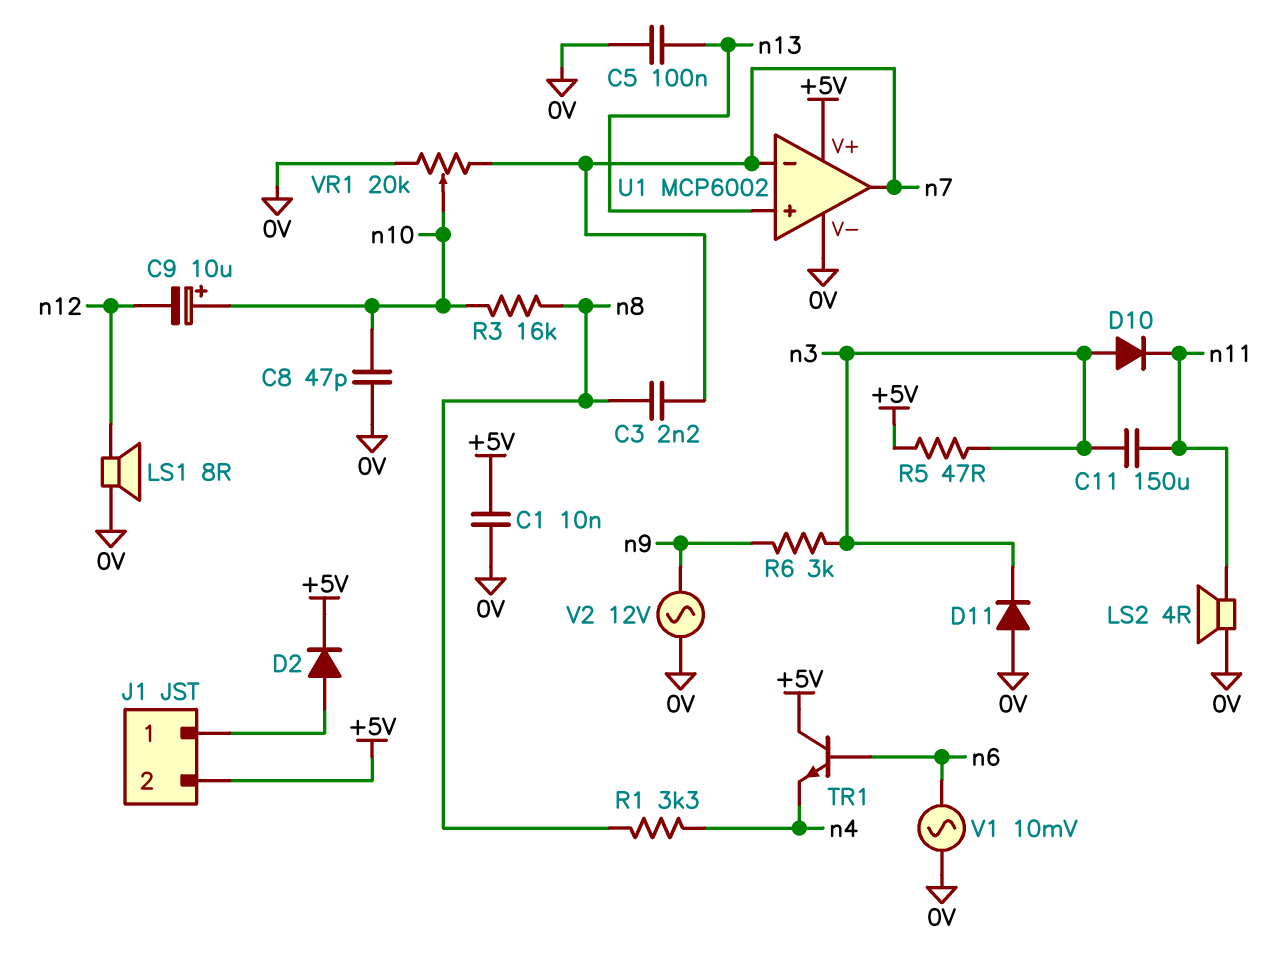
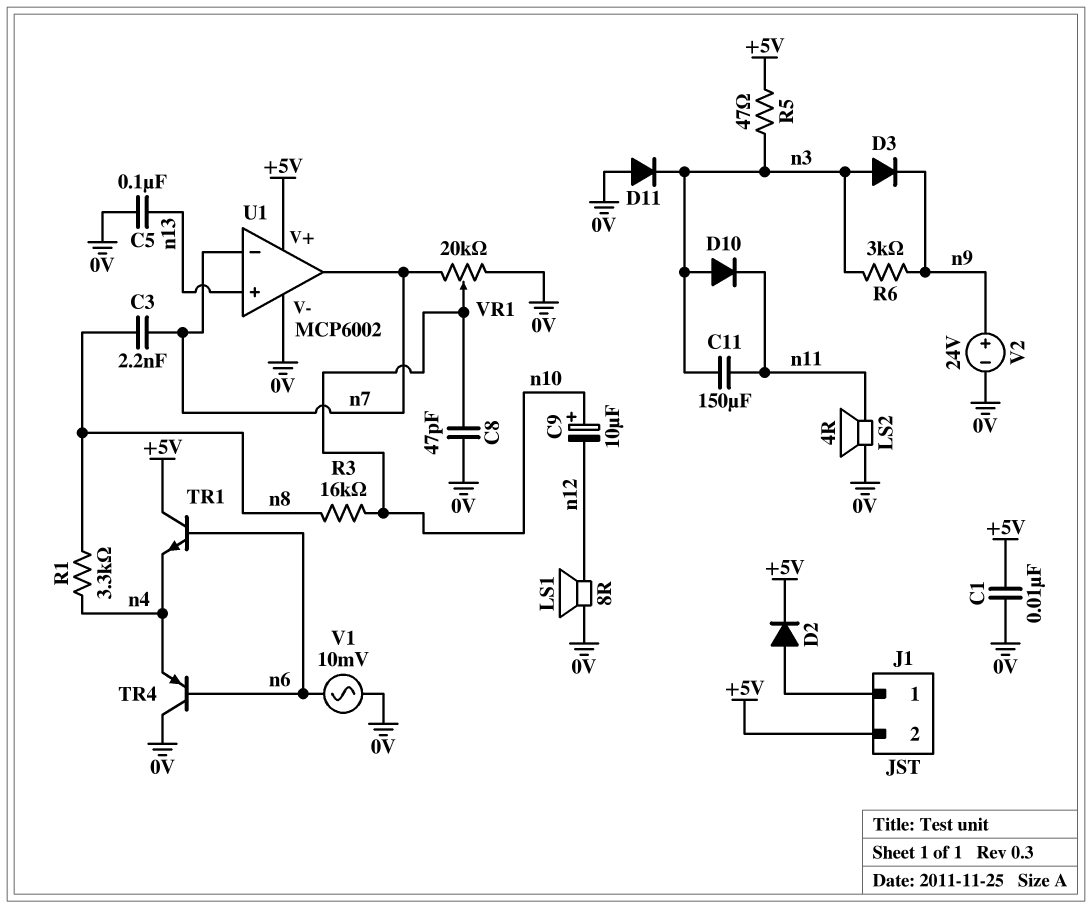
D3: none -> diode (A n3, K n9)
TR4: none -> PNP (B n6, C 0V, E n4)
V2: AC 12V (0V, n9) -> 24V (plus n9, minus 0V)

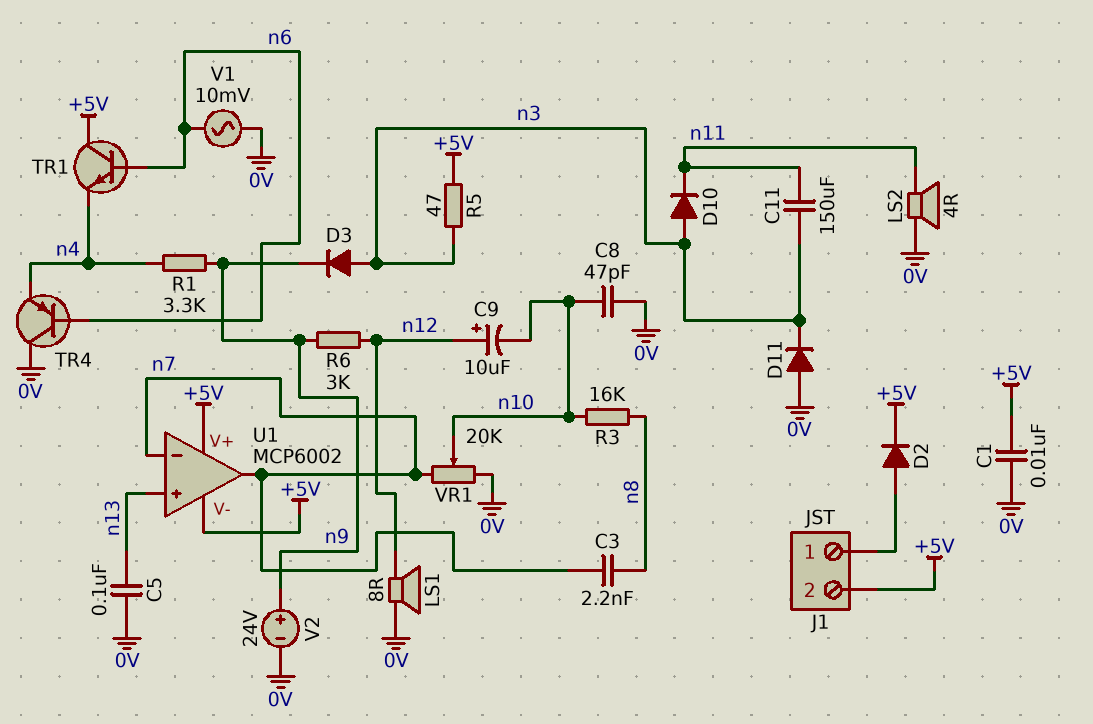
C9: 10uF (plus n10, minus n12) -> 10uF (plus n12, minus n10)
R1: 3.3k (n4, n8) -> 3.3k (n4, n9)
R6: 3k (n3, n9) -> 3k (n9, n12)
U1 pin V-: 0V -> +5V

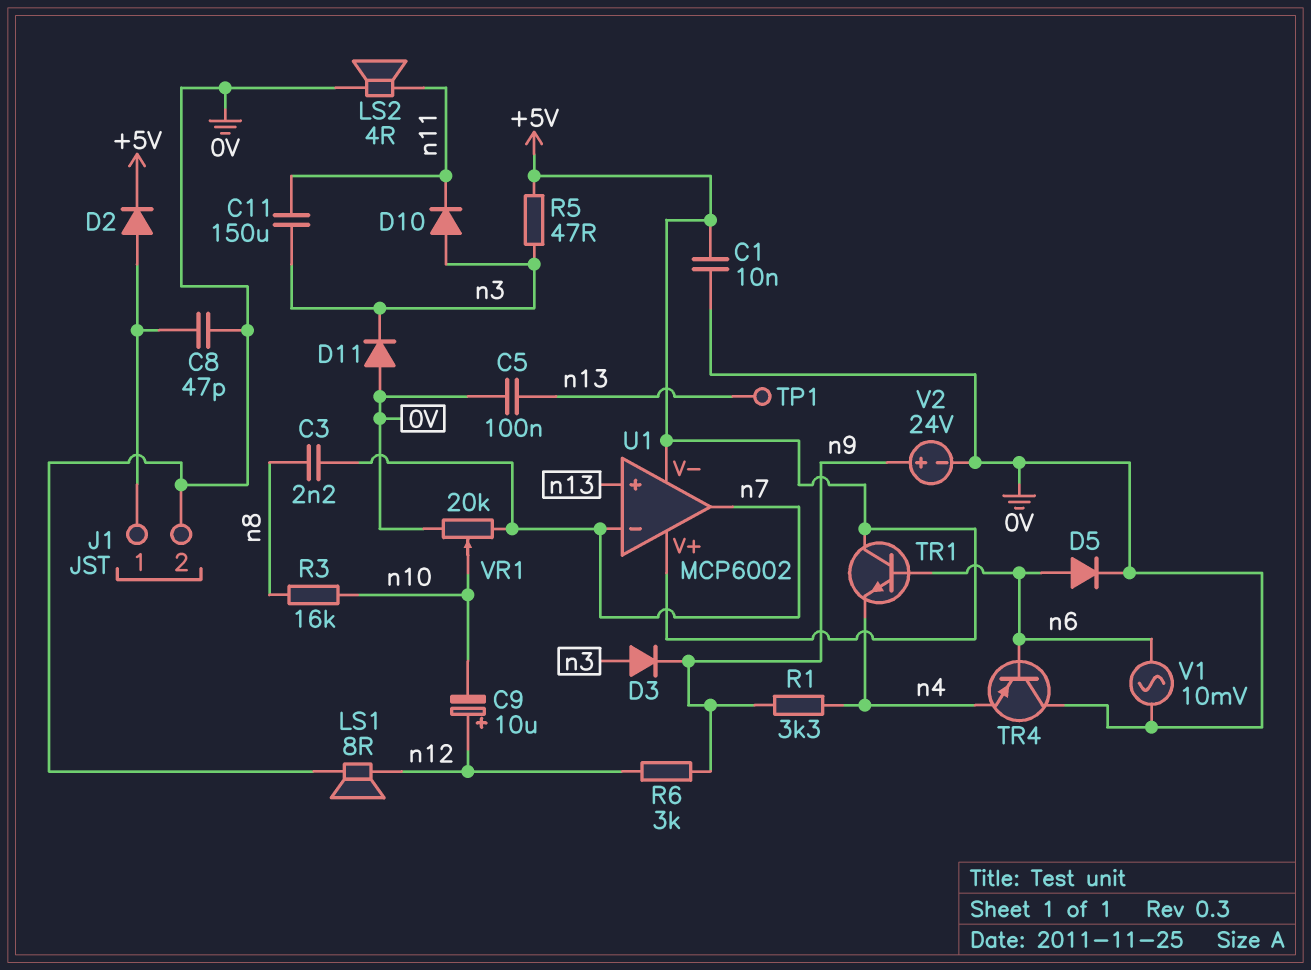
C8: 47pF (0V, n10) -> 47pF (0V, J1/1)
D5: none -> diode (A n6, K 0V)
J1 pin 2: +5V -> 0V
TP1: none -> test point (n13)

